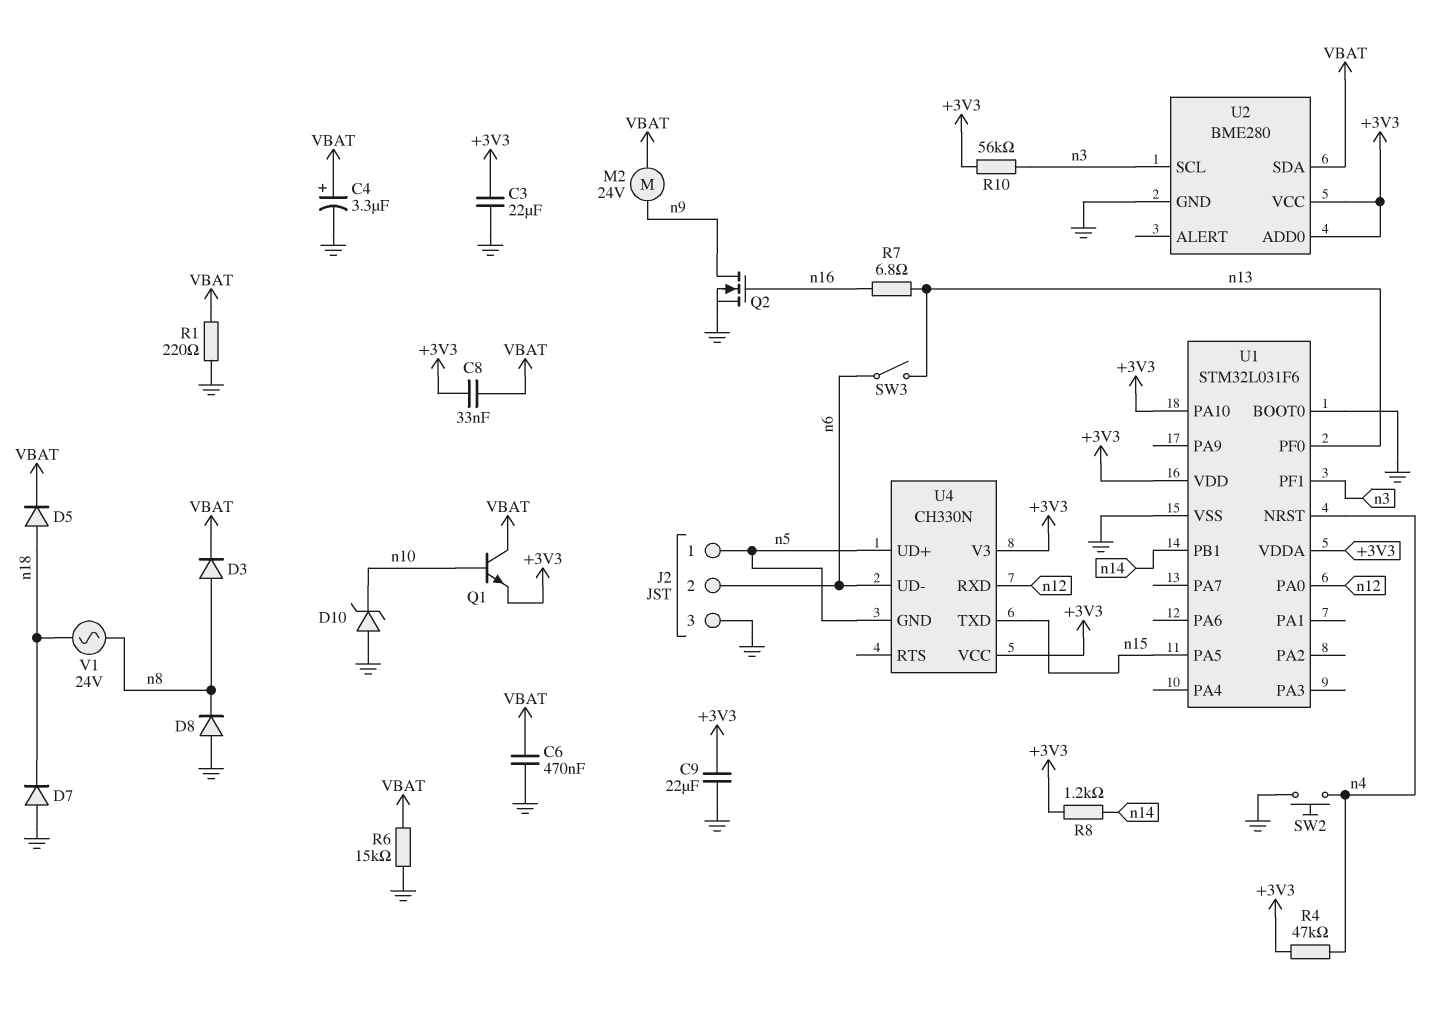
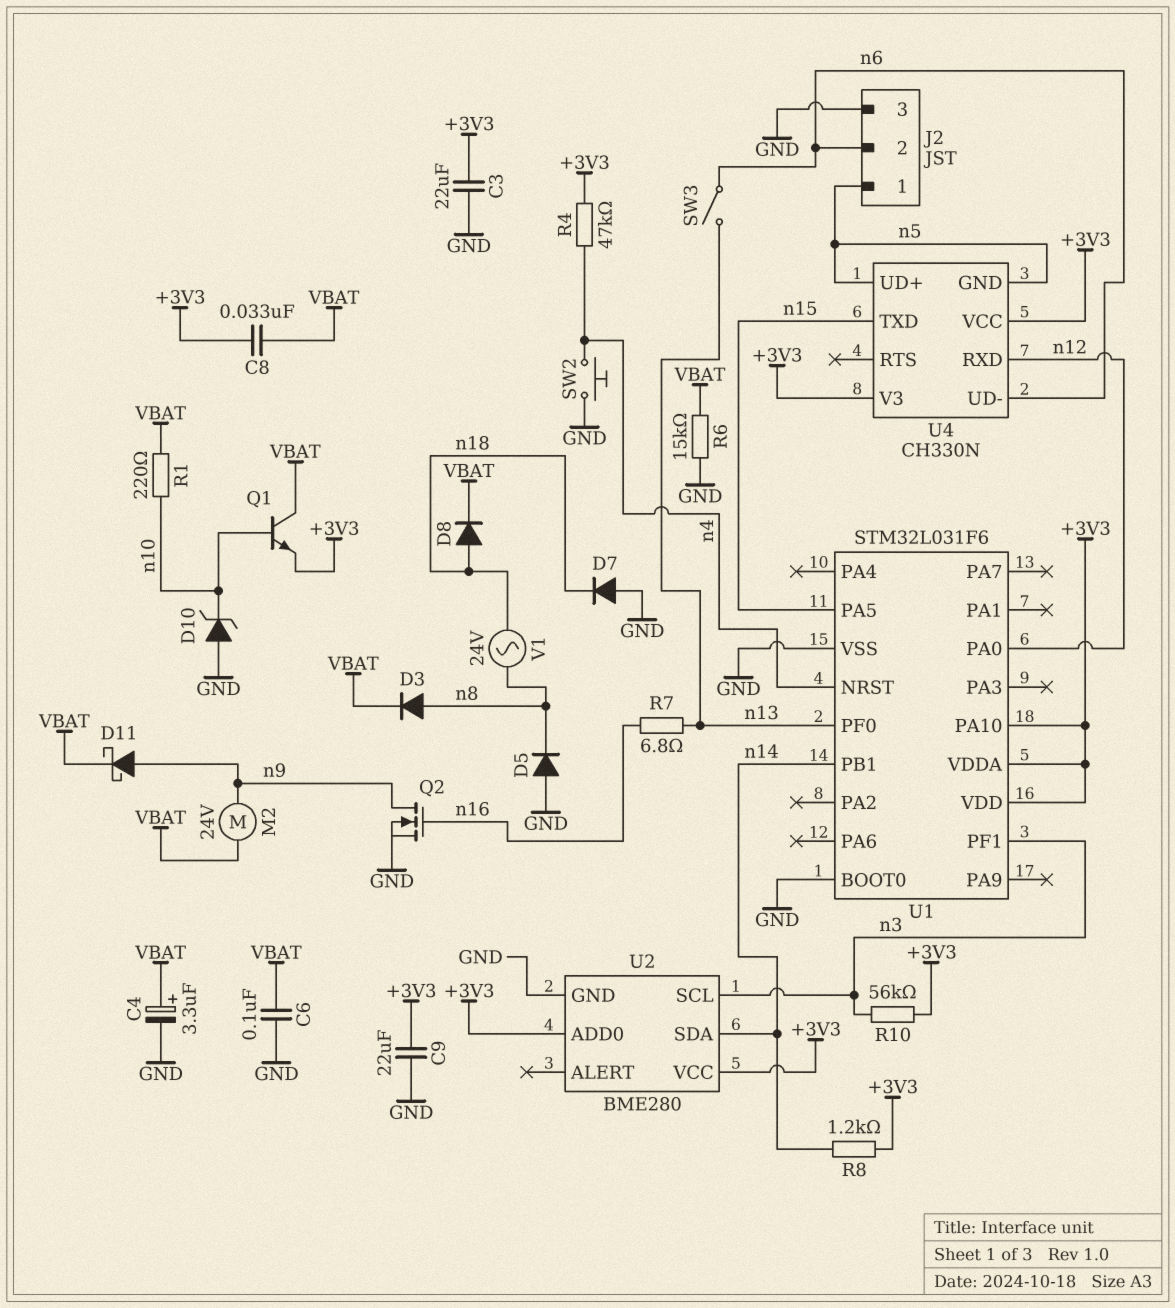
C6: 470nF (GND, VBAT) -> 100nF (GND, VBAT)
D5: diode (A n18, K VBAT) -> diode (A GND, K n8)
D8: diode (A GND, K n8) -> diode (A n18, K VBAT)
D11: none -> schottky (A n9, K VBAT)
R1: 220 (GND, VBAT) -> 220 (VBAT, n10)
U2 pin SDA: VBAT -> n14

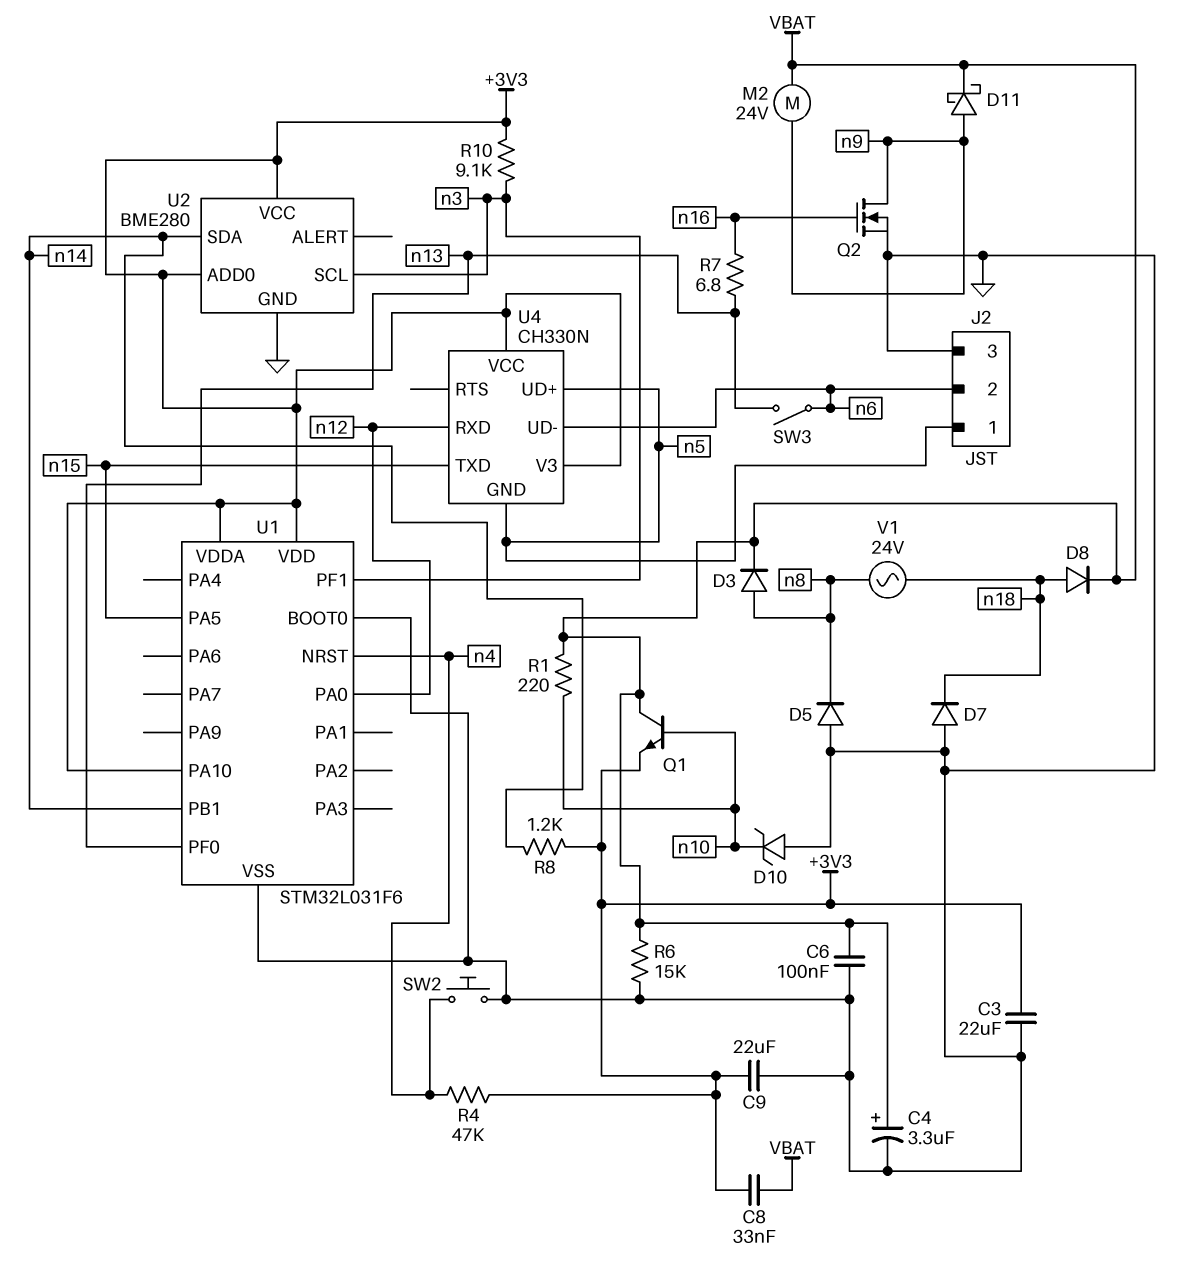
R10: 56k (+3V3, n3) -> 9.1k (+3V3, n3)

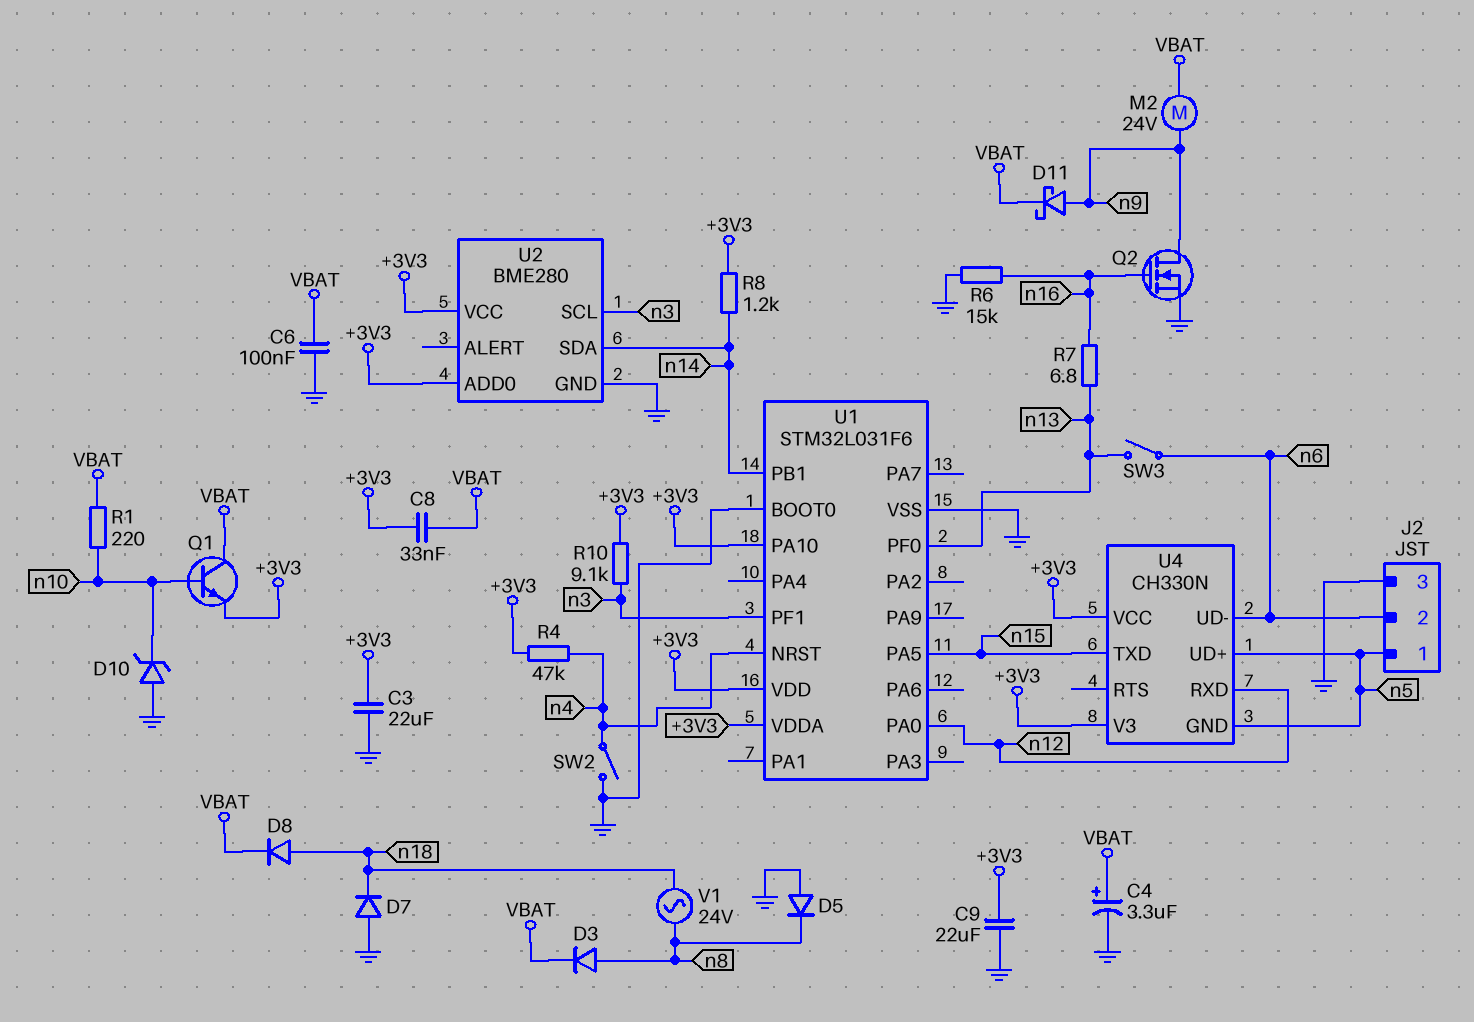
R6: 15k (GND, VBAT) -> 15k (GND, n16)
SW2: button (GND, n4) -> switch (GND, n4)

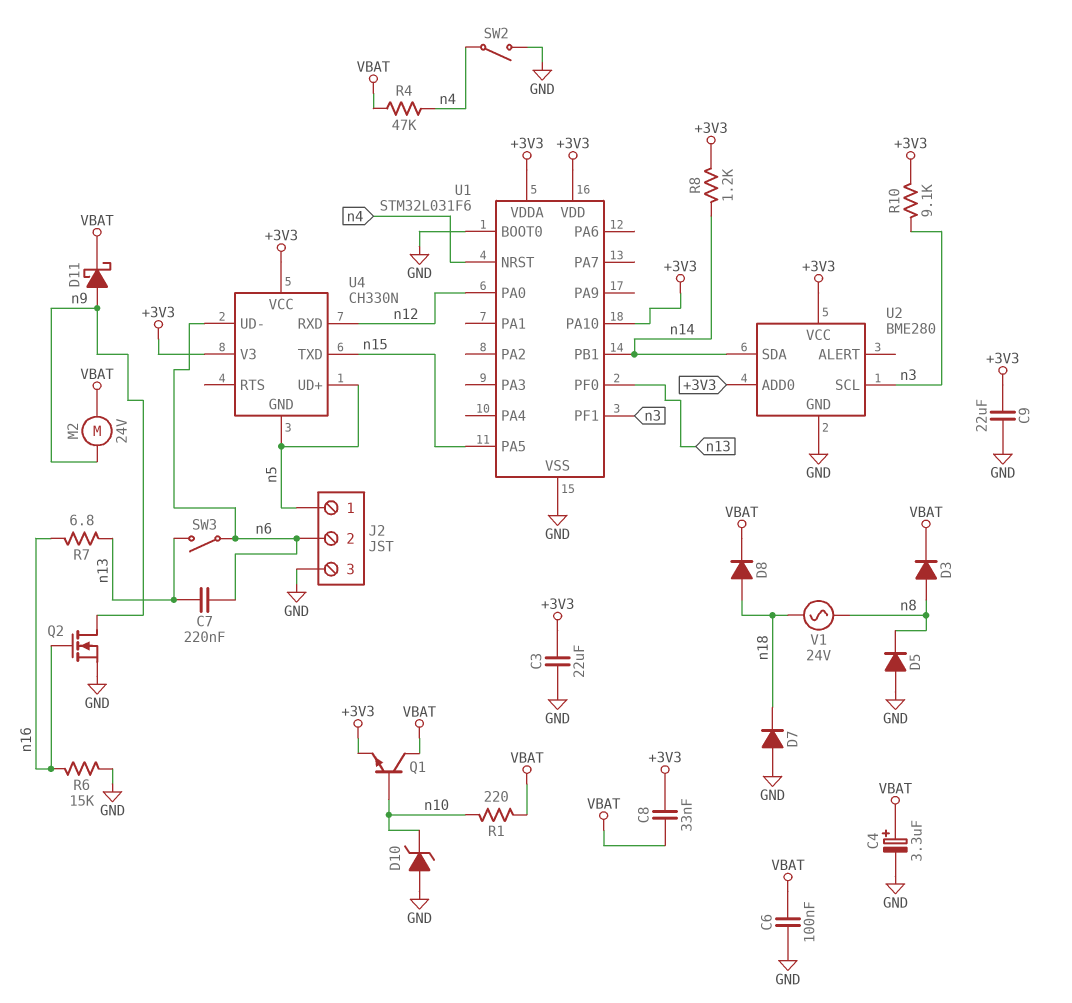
C7: none -> 220nF (n6, n13)
R4: 47k (+3V3, n4) -> 47k (VBAT, n4)

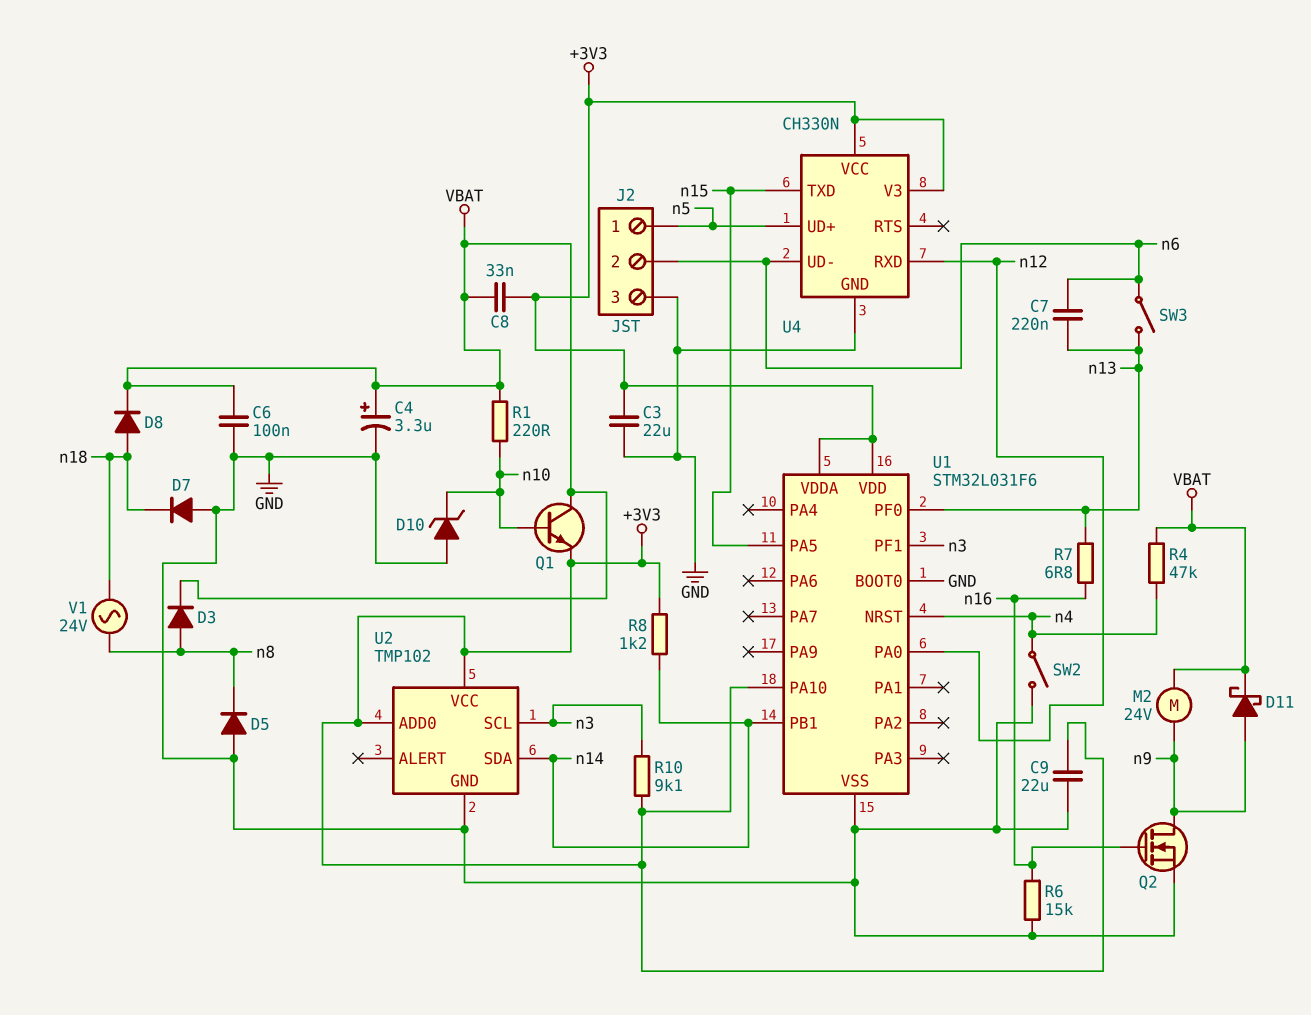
U2: BME280 -> TMP102
U4 pin GND: n5 -> GND

